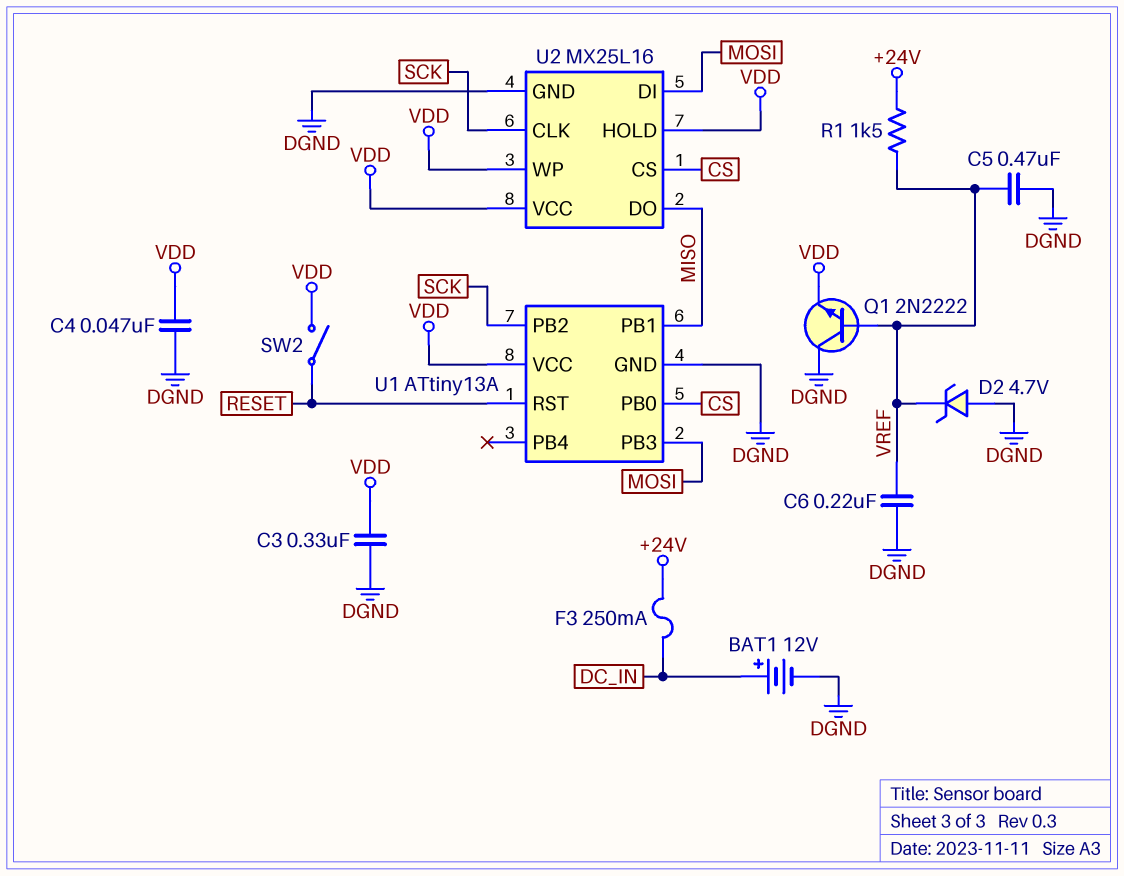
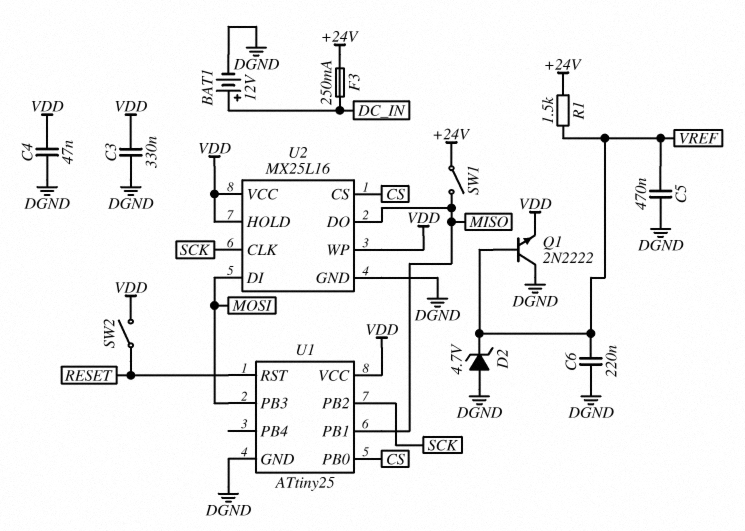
SW1: none -> switch (+24V, MISO)
U1: ATtiny13A -> ATtiny25

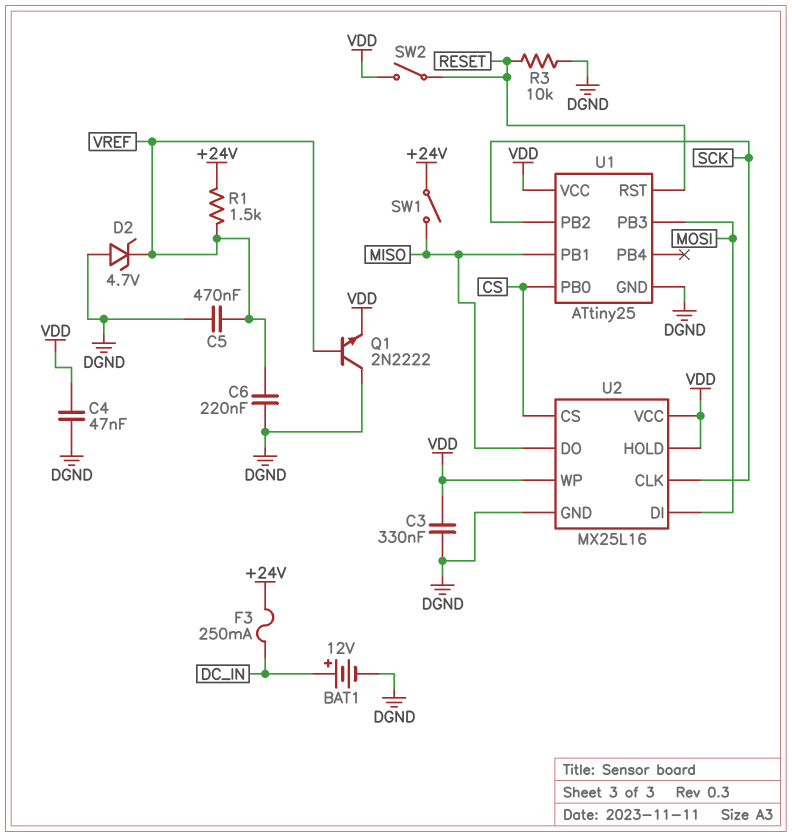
R3: none -> 10k (DGND, RESET)

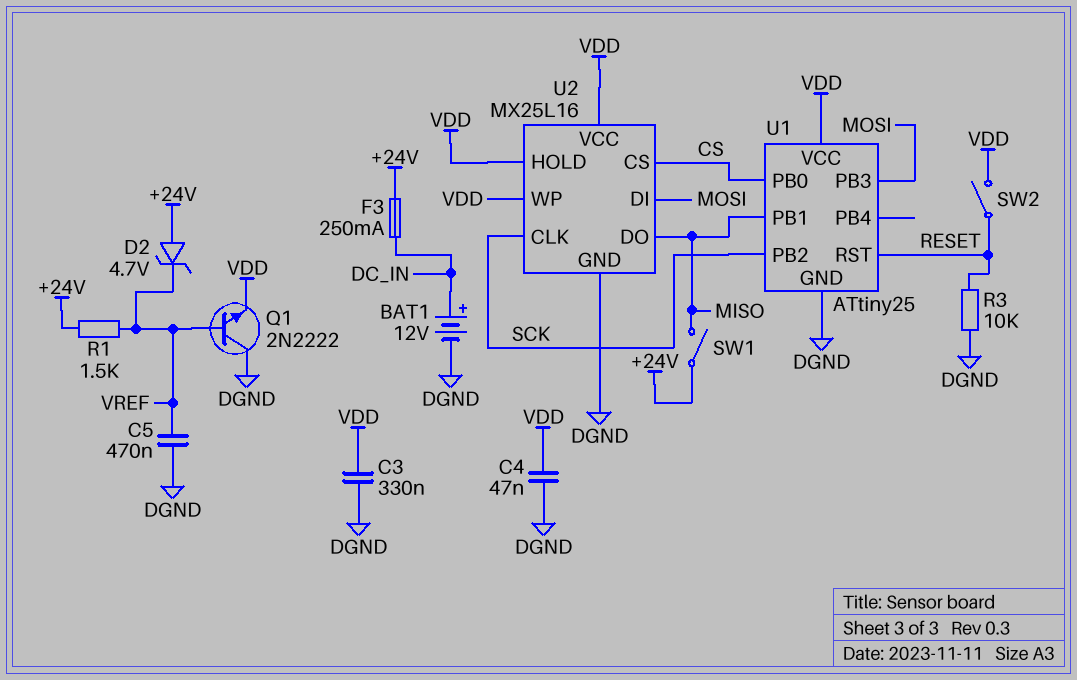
C6: 220nF (DGND, VREF) -> none
D2: zener 4.7V (A DGND, K VREF) -> zener 4.7V (A +24V, K VREF)

